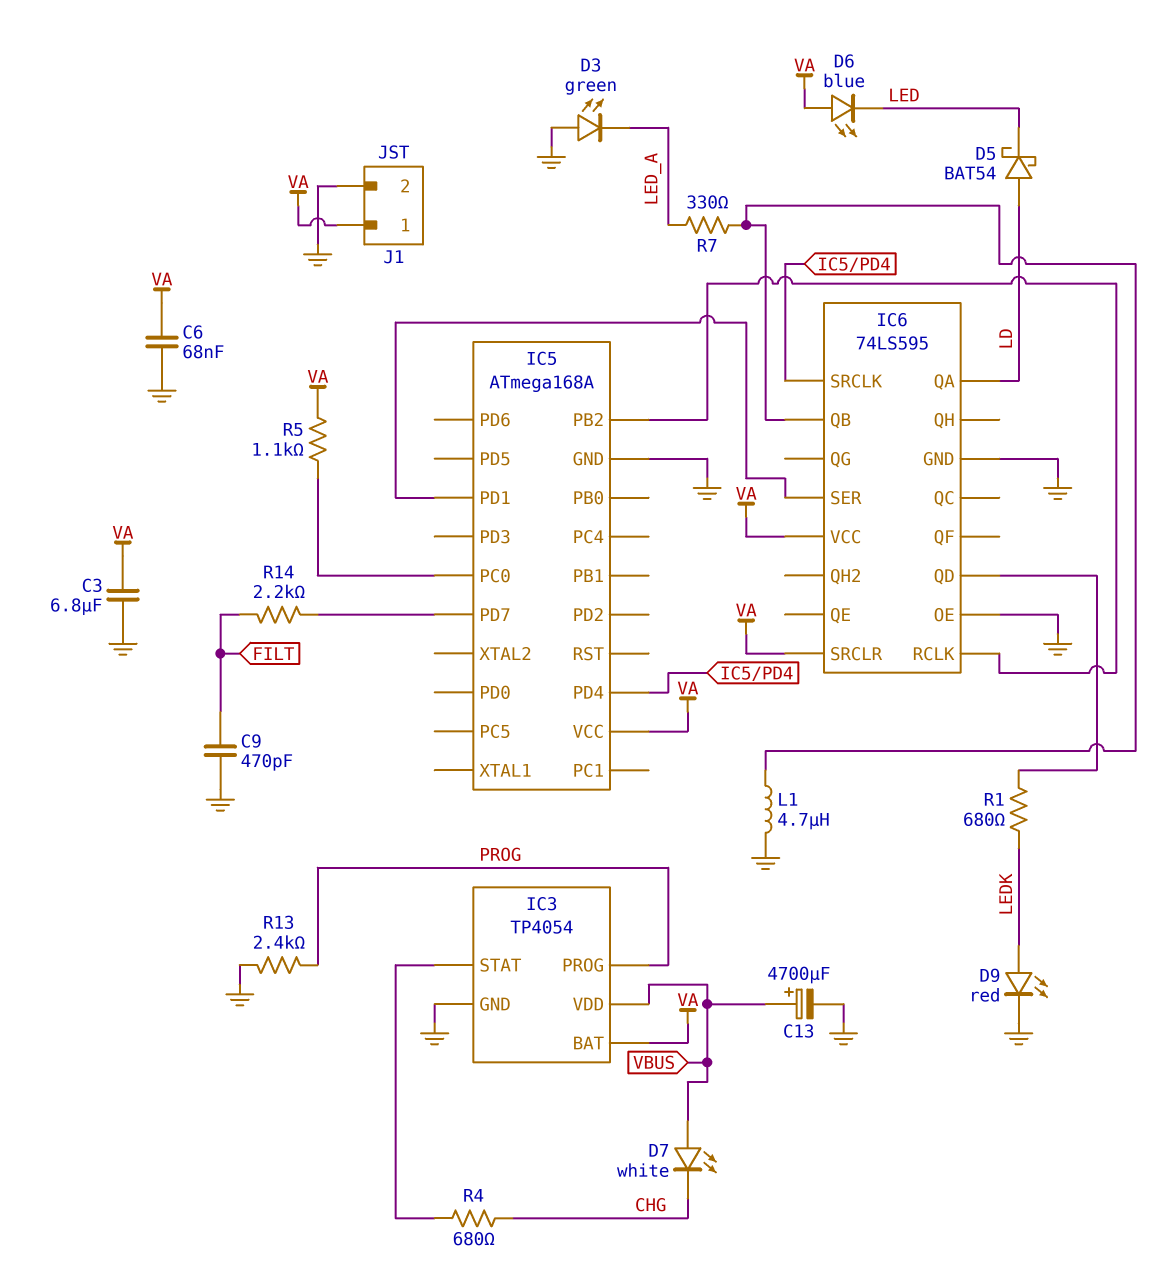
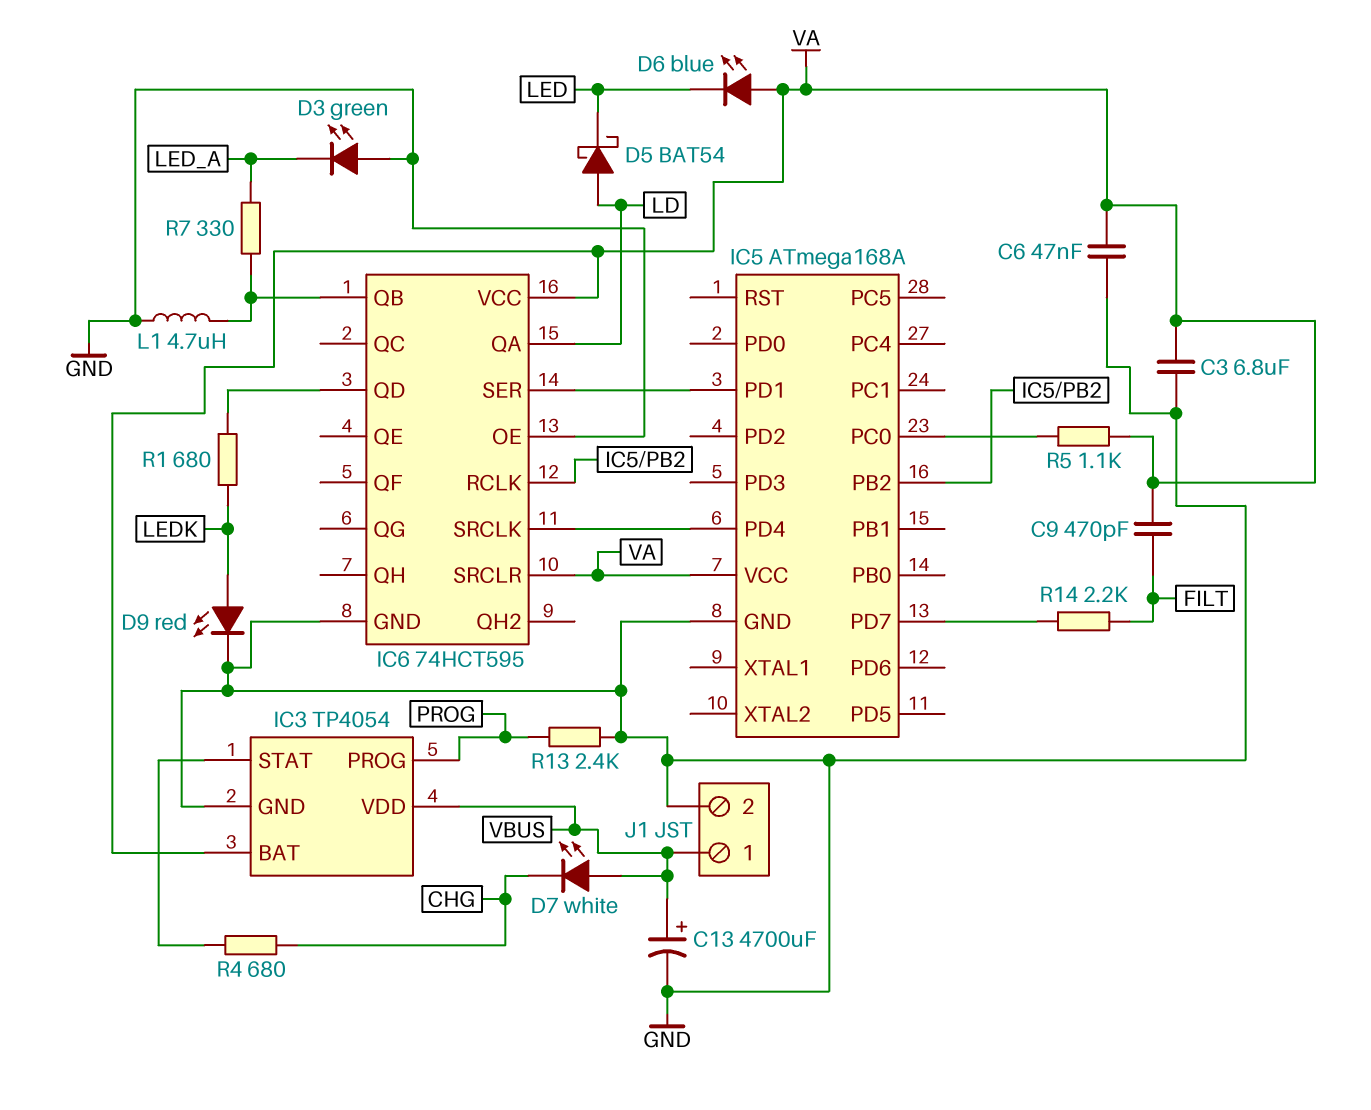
C6: 68nF (GND, VA) -> 47nF (GND, VA)
C9: 470pF (FILT, GND) -> 470pF (FILT, VA)
IC6: 74LS595 -> 74HCT595
J1 pin 1: VA -> VBUS

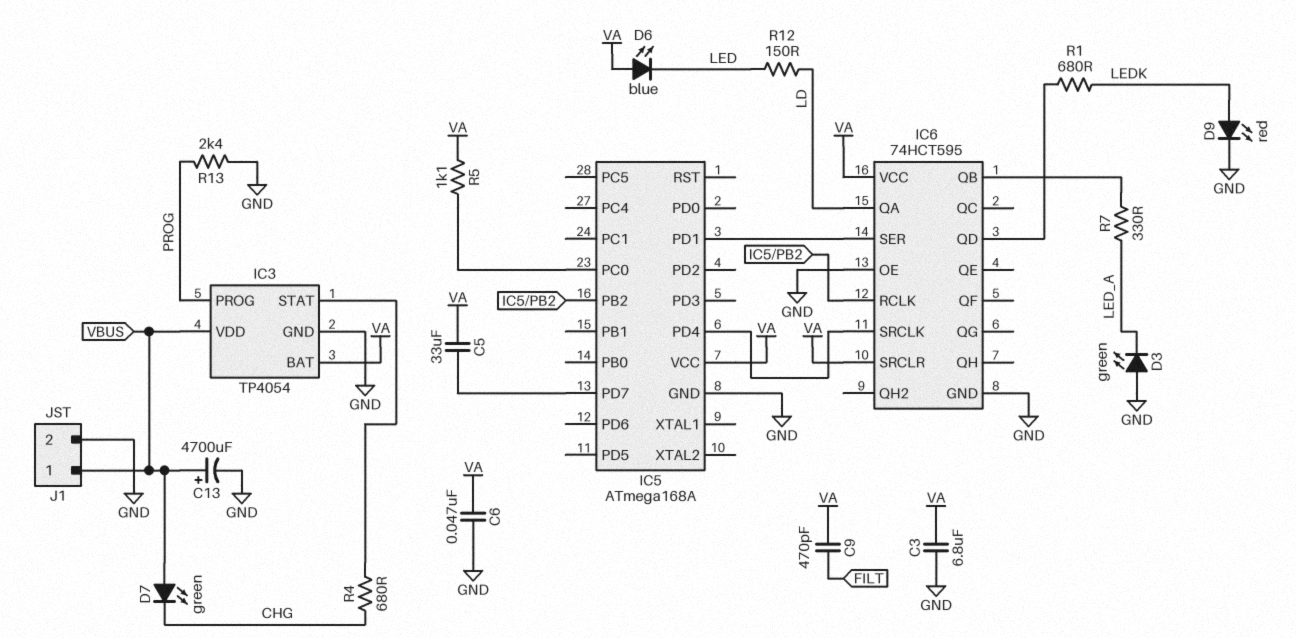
C5: none -> 33uF (IC5/PD7, VA)
D5: schottky BAT54 (A LD, K LED) -> none
D7: LED white (A VBUS, K CHG) -> LED green (A VBUS, K CHG)
L1: 4.7uH (GND, IC6/QB) -> none
R12: none -> 150 (LD, LED)
R14: 2.2k (FILT, IC5/PD7) -> none

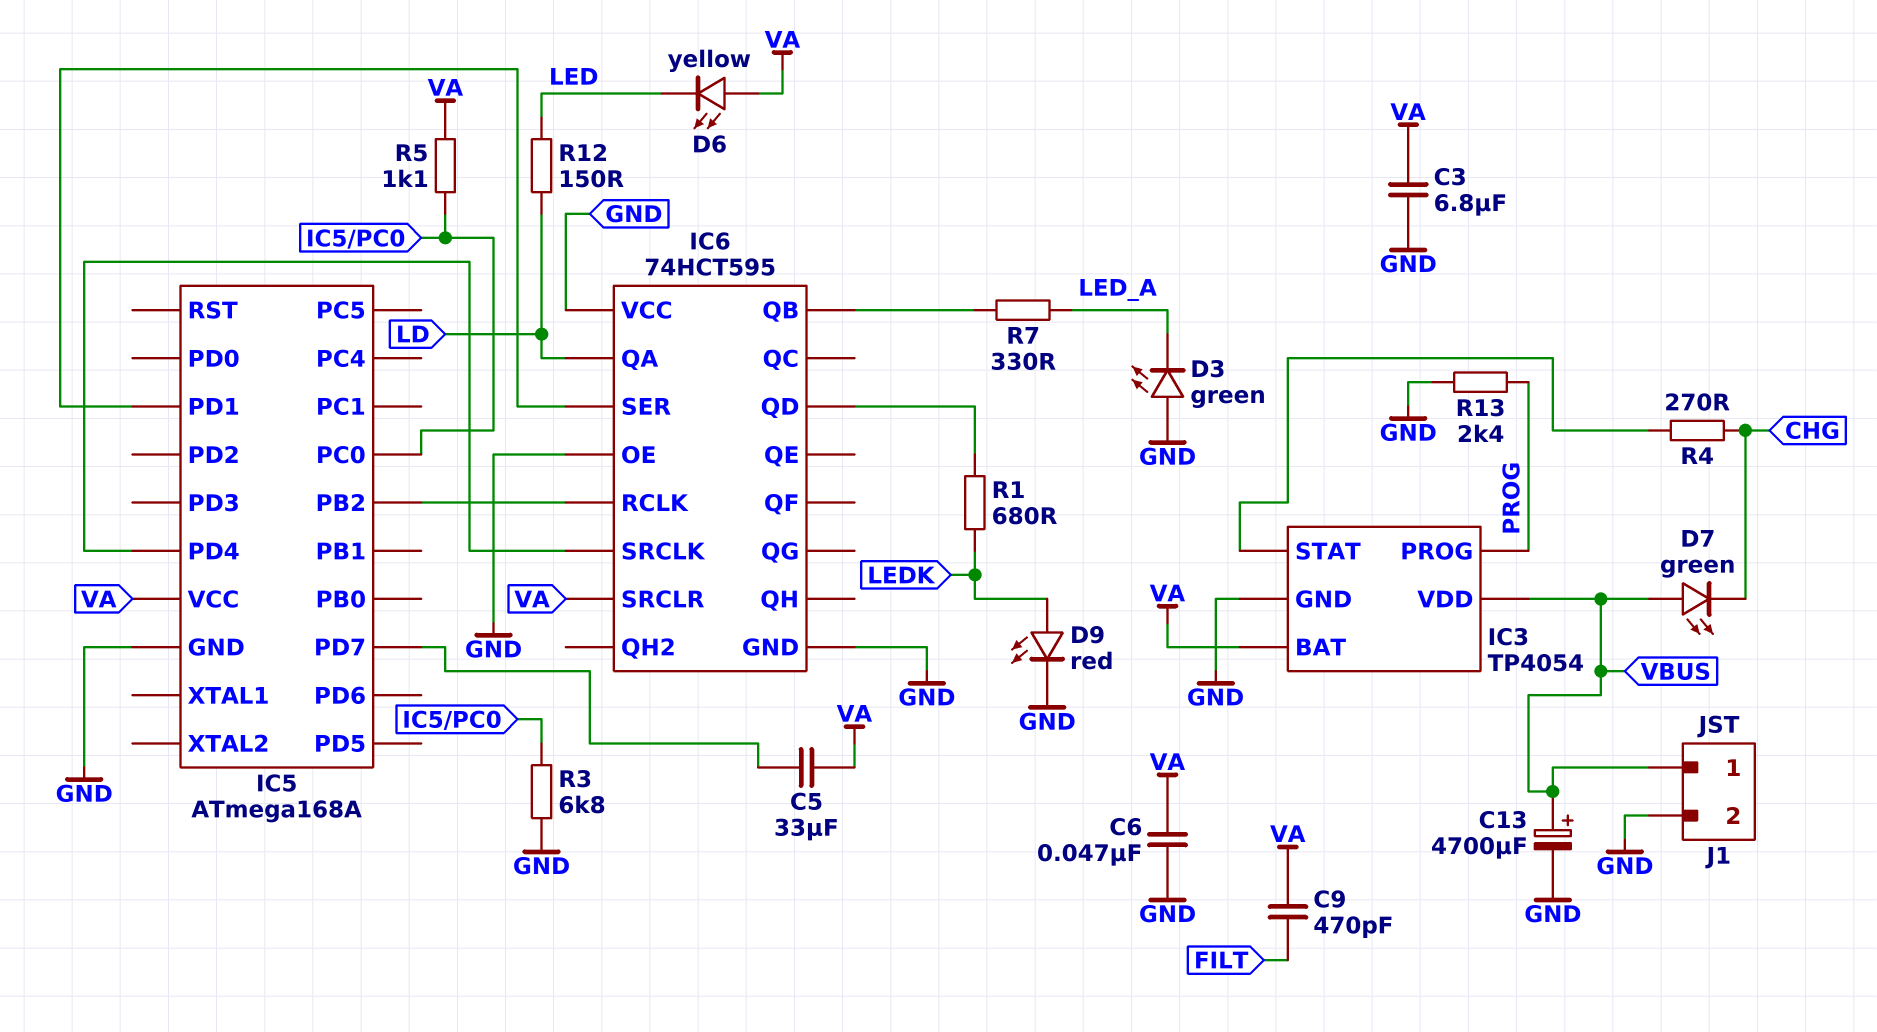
D6: LED blue (A VA, K LED) -> LED yellow (A VA, K LED)
IC6 pin VCC: VA -> GND
R3: none -> 6.8k (GND, IC5/PC0)
R4: 680 (CHG, IC3/STAT) -> 270 (CHG, IC3/STAT)

